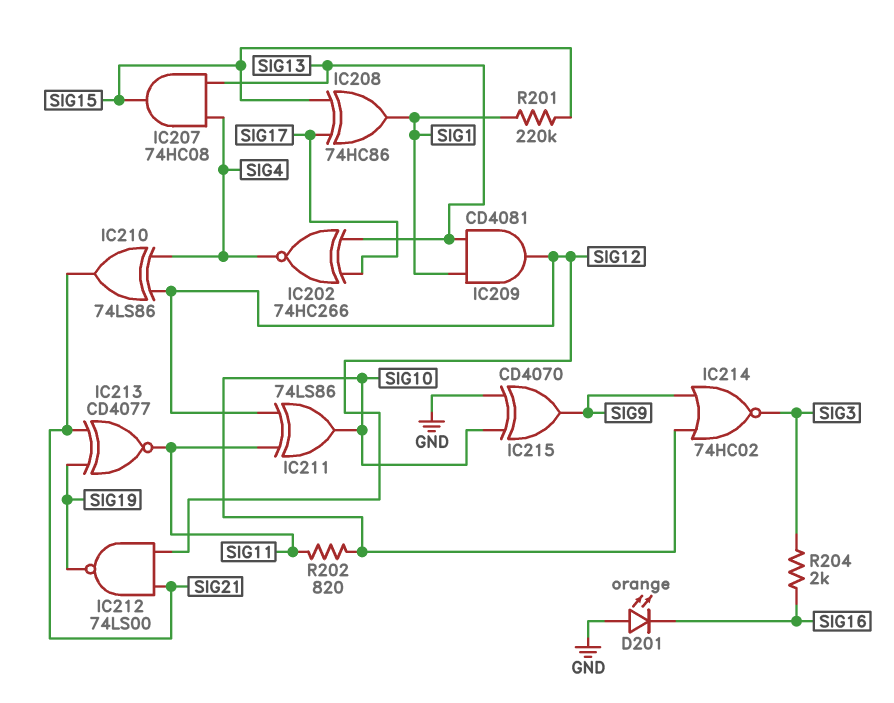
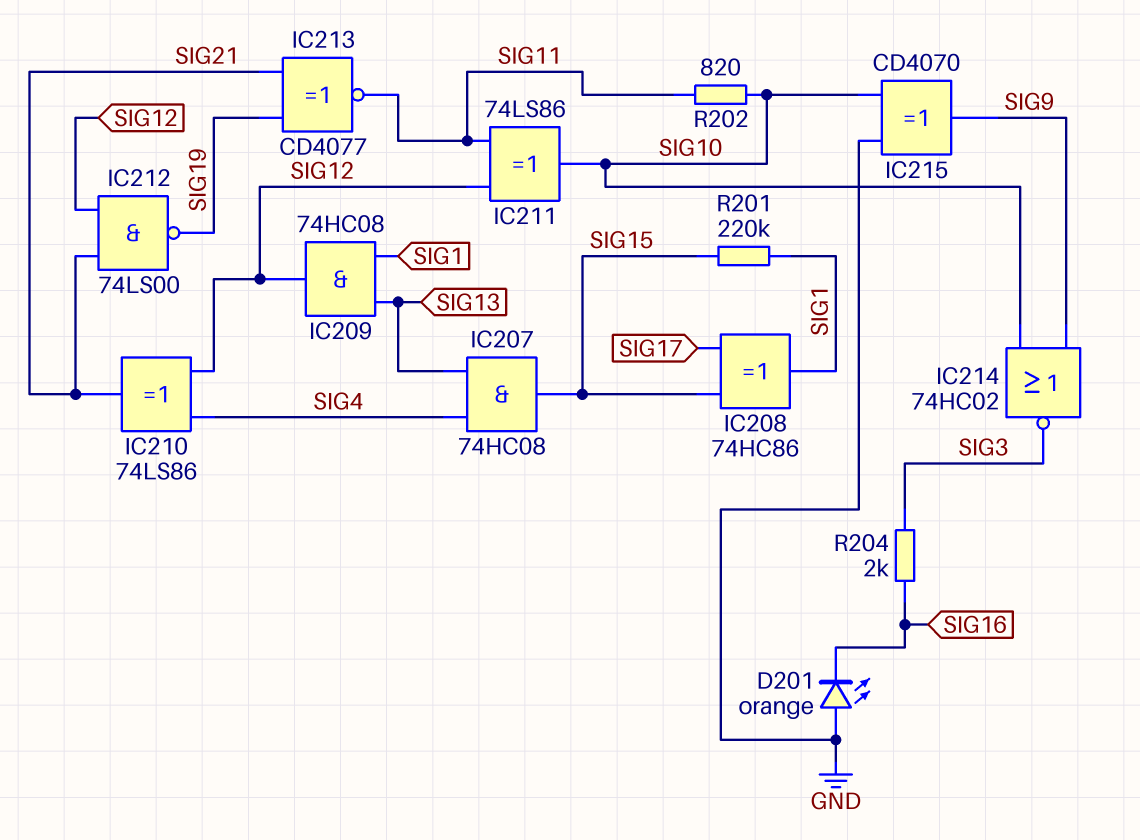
IC202: XNOR 74HC266 (in SIG13, in SIG17, out SIG4) -> none
IC209: AND CD4081 (in SIG1, in SIG13, out SIG12) -> AND 74HC08 (in SIG1, in SIG13, out SIG12)

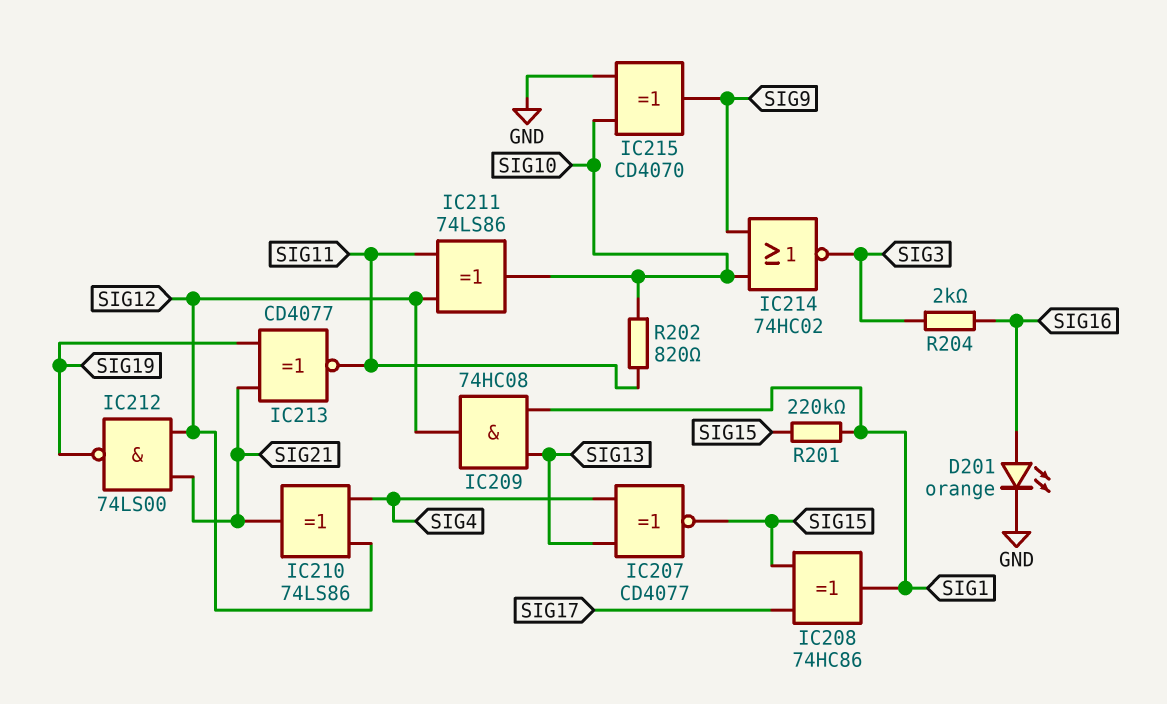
D201: LED orange (A GND, K SIG16) -> LED orange (A SIG16, K GND)
IC207: AND 74HC08 (in SIG4, in SIG13, out SIG15) -> XNOR CD4077 (in SIG4, in SIG13, out SIG15)

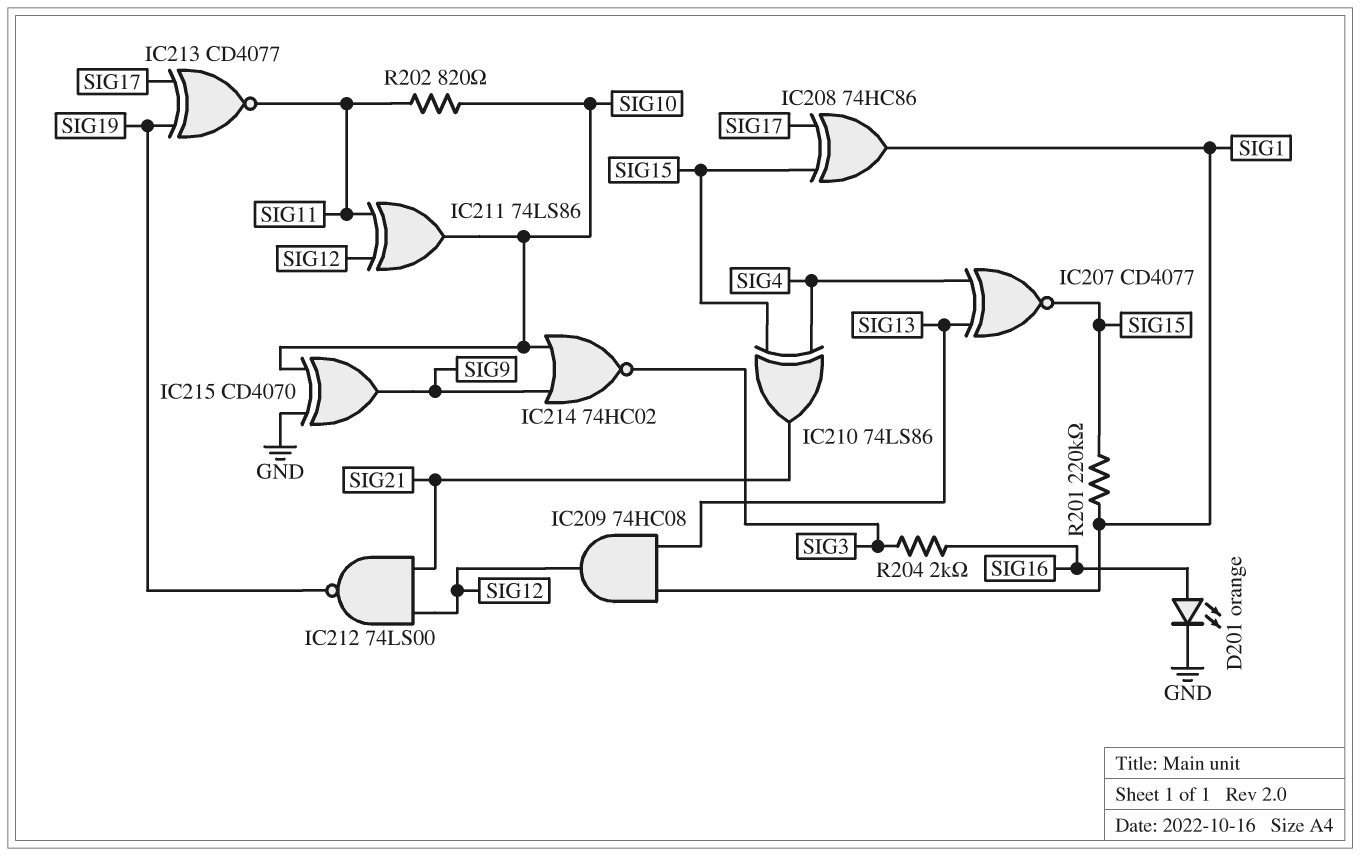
IC210: XOR 74LS86 (in SIG4, in SIG12, out SIG21) -> XOR 74LS86 (in SIG4, in SIG15, out SIG21)
IC213: XNOR CD4077 (in SIG19, in SIG21, out SIG11) -> XNOR CD4077 (in SIG17, in SIG19, out SIG11)

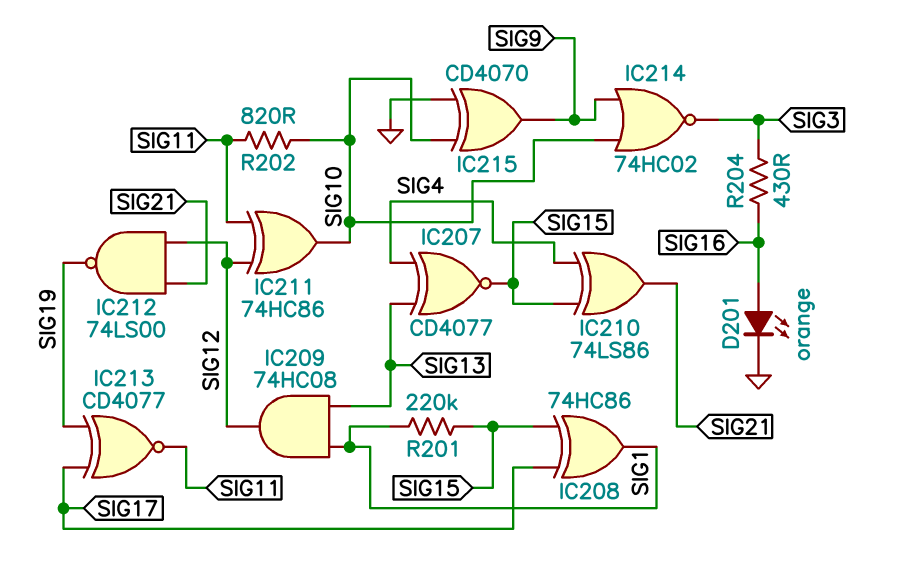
IC211: XOR 74LS86 (in SIG11, in SIG12, out SIG10) -> XOR 74HC86 (in SIG11, in SIG12, out SIG10)
R204: 2k (SIG3, SIG16) -> 430 (SIG3, SIG16)

